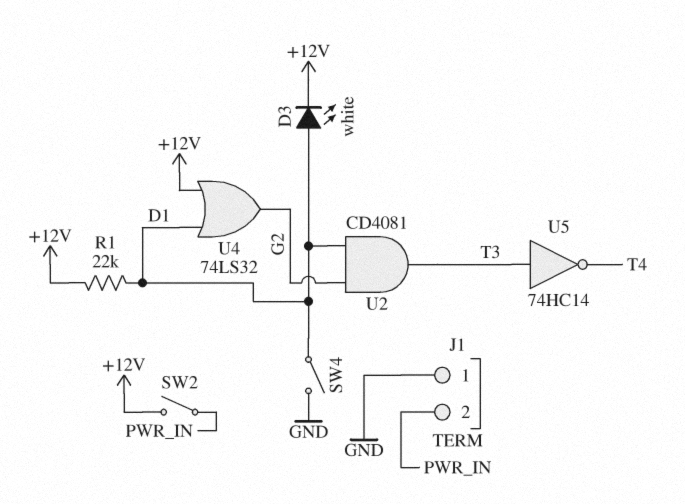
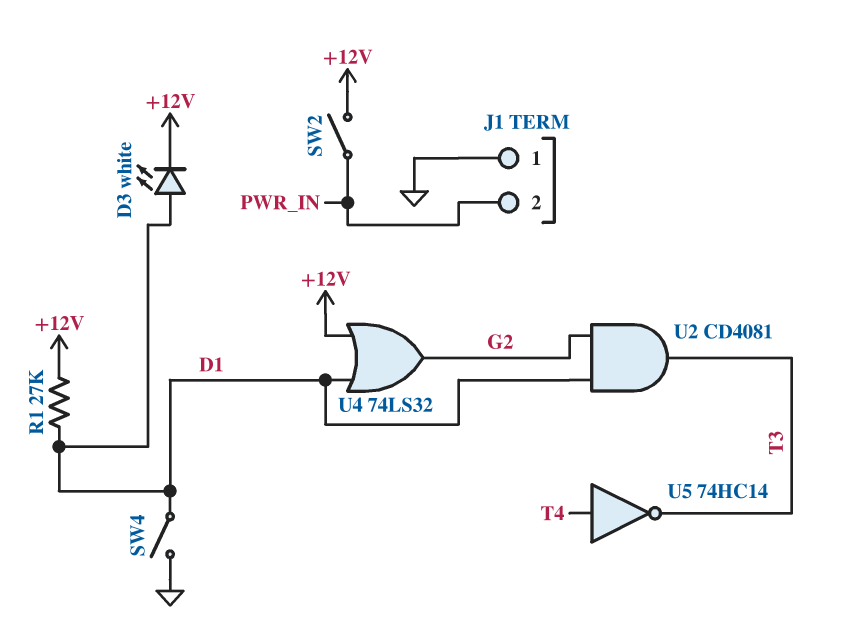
R1: 22k (+12V, D1) -> 27k (+12V, D1)
U5: NOT 74HC14 (in T3, out T4) -> NOT 74HC14 (in T4, out T3)

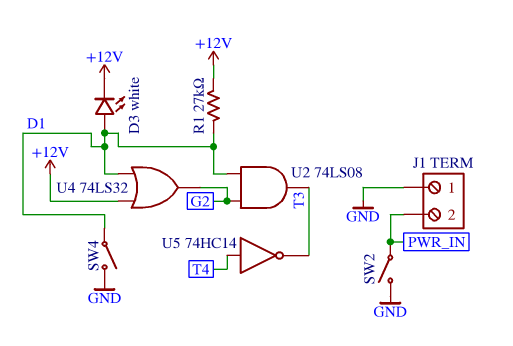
SW2: switch (+12V, PWR_IN) -> switch (GND, PWR_IN)
U2: AND CD4081 (in D1, in G2, out T3) -> AND 74LS08 (in D1, in G2, out T3)

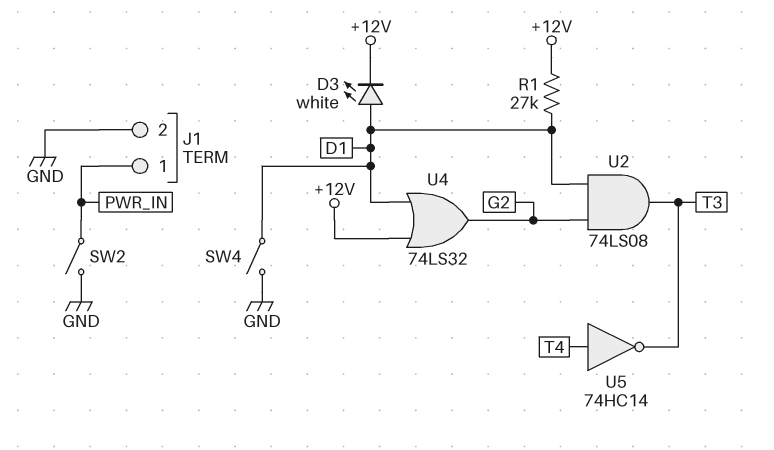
J1 pin 1: GND -> PWR_IN
J1 pin 2: PWR_IN -> GND

